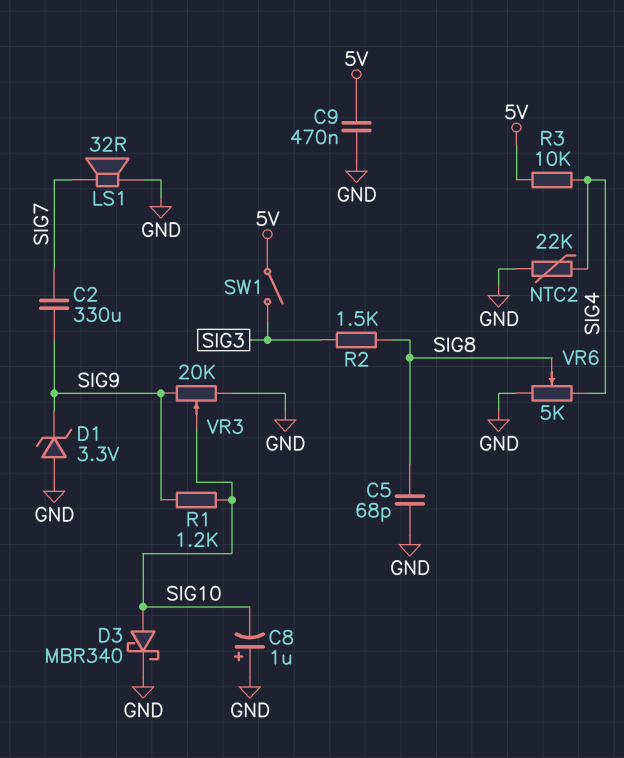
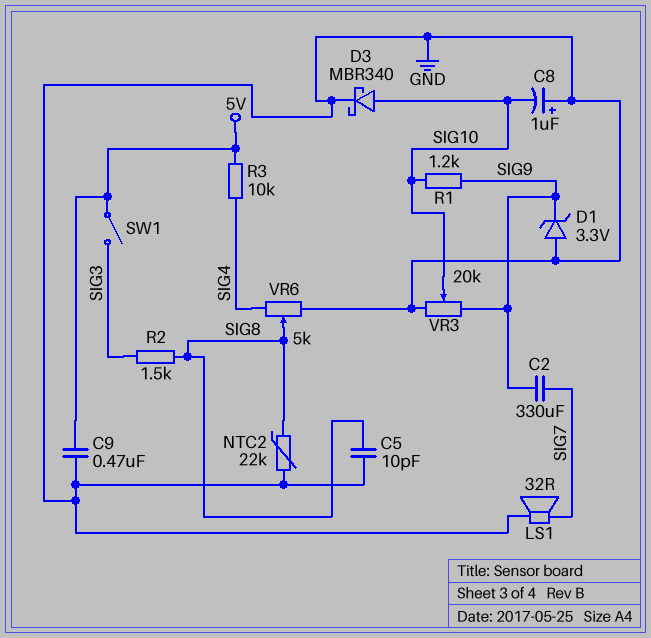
C5: 68pF (GND, SIG8) -> 10pF (GND, SIG8)
NTC2: 22k (GND, SIG4) -> 22k (GND, SIG8)

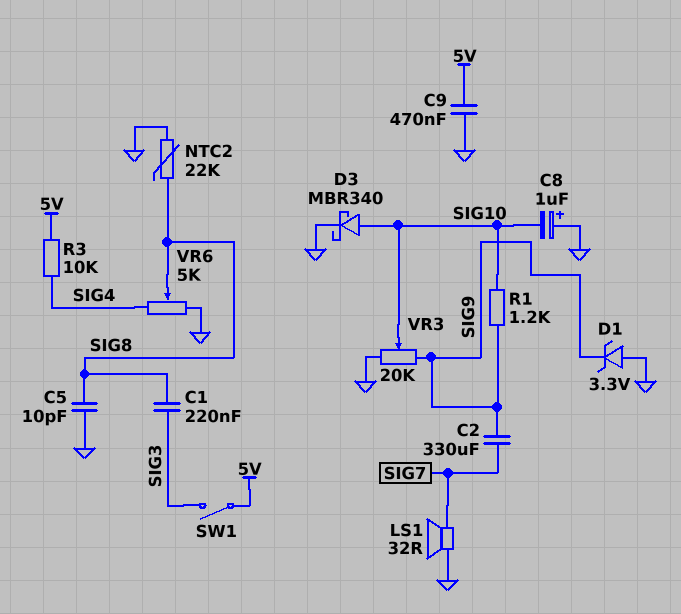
C1: none -> 220nF (SIG3, SIG8)
R2: 1.5k (SIG3, SIG8) -> none

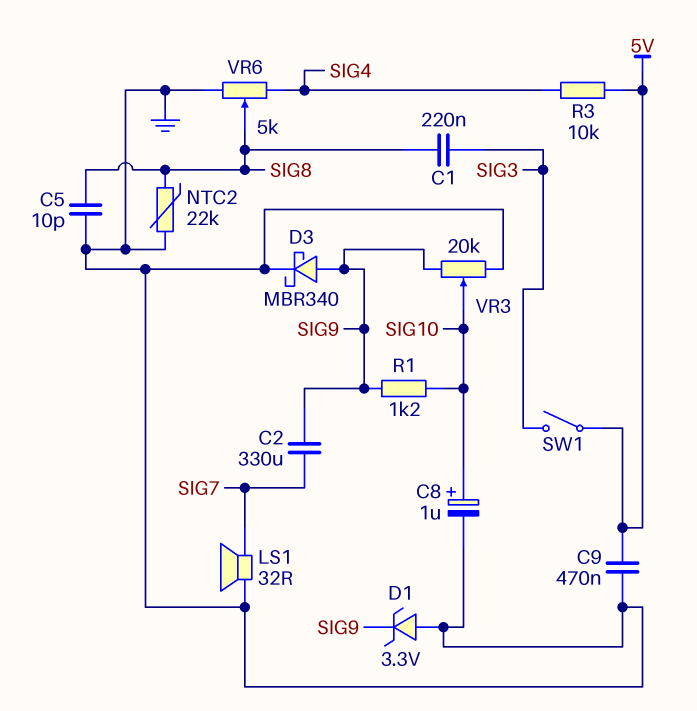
C8: 1uF (plus GND, minus SIG10) -> 1uF (plus SIG10, minus GND)
D3: schottky MBR340 (A SIG10, K GND) -> schottky MBR340 (A SIG9, K GND)

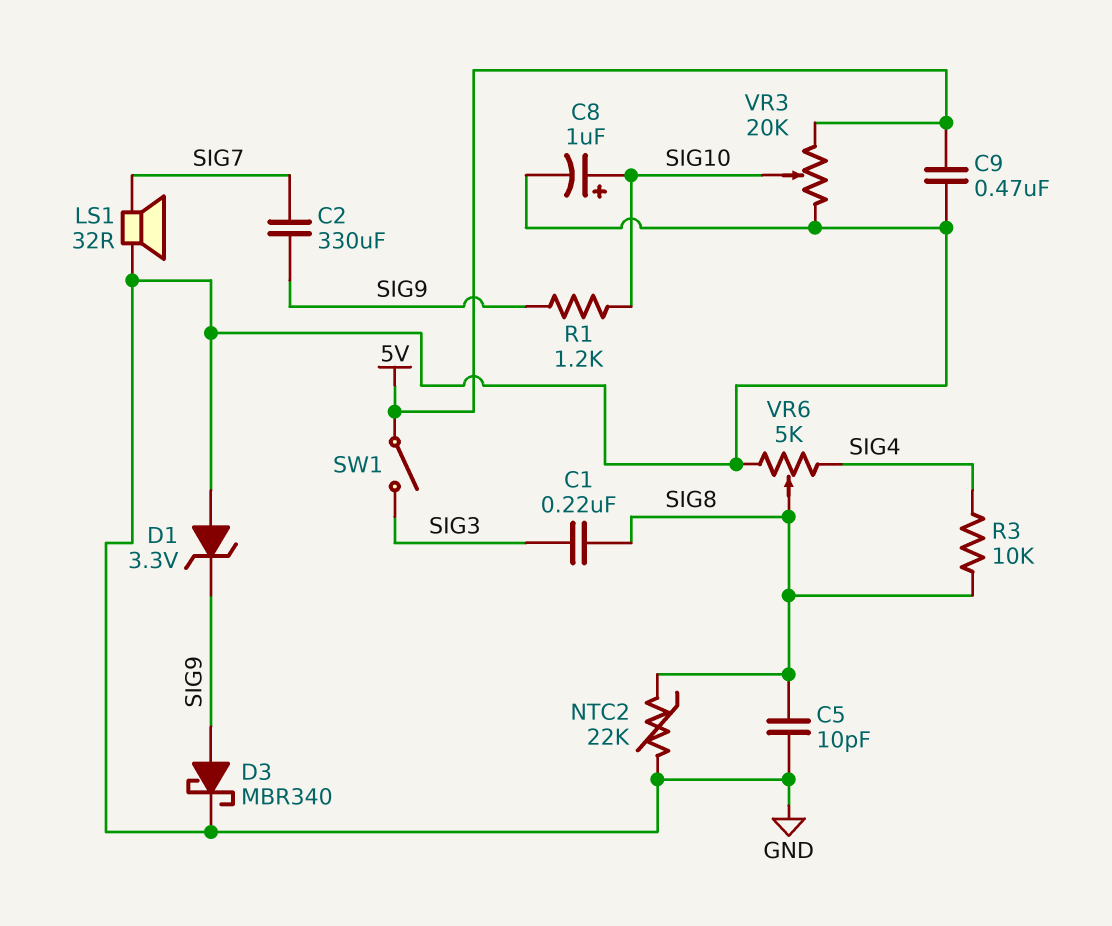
R3: 10k (5V, SIG4) -> 10k (SIG4, SIG8)
VR3: 20k (GND, SIG9, wiper SIG10) -> 20k (5V, GND, wiper SIG10)

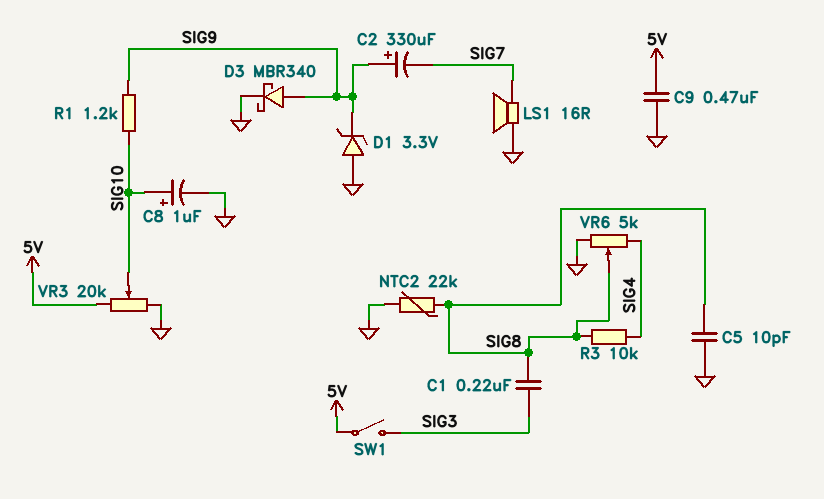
C2: 330uF (SIG7, SIG9) -> 330uF (plus SIG9, minus SIG7)
LS1: speaker 32R (GND, SIG7) -> speaker 16R (GND, SIG7)

